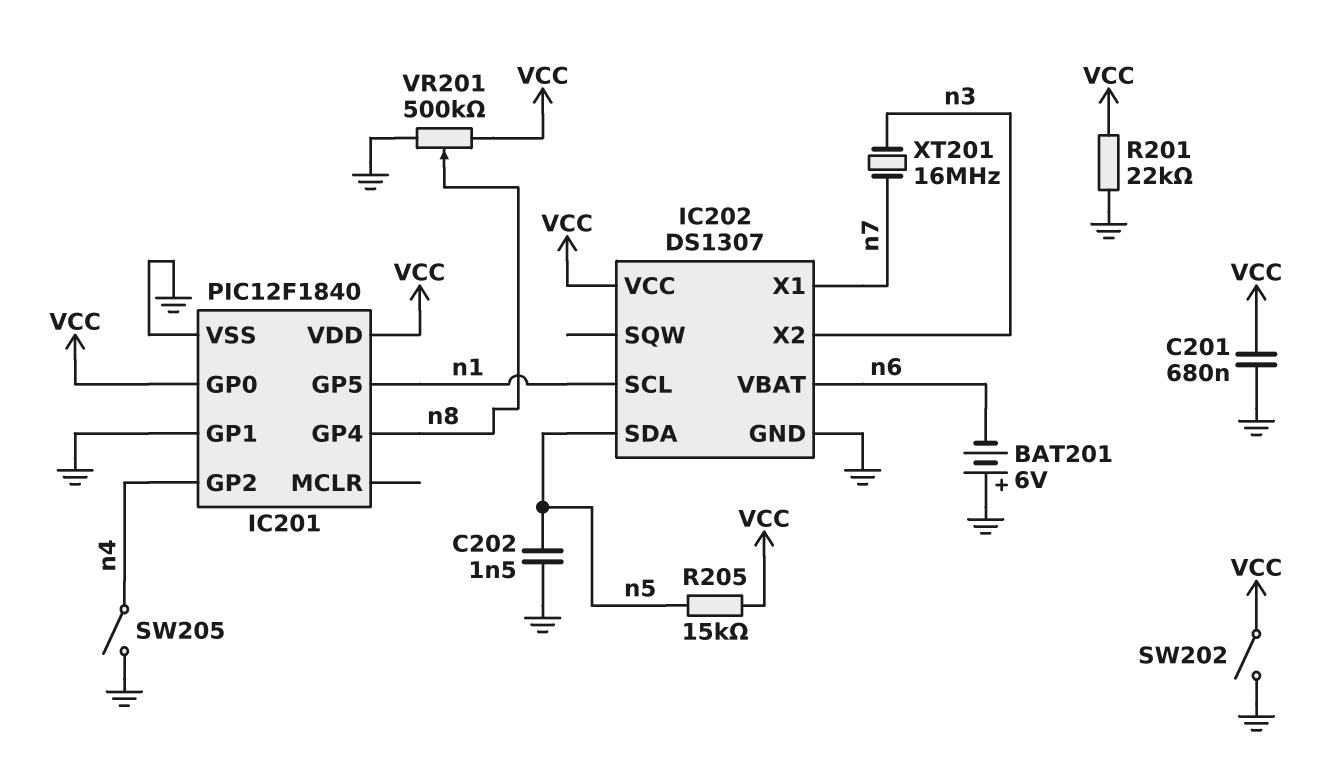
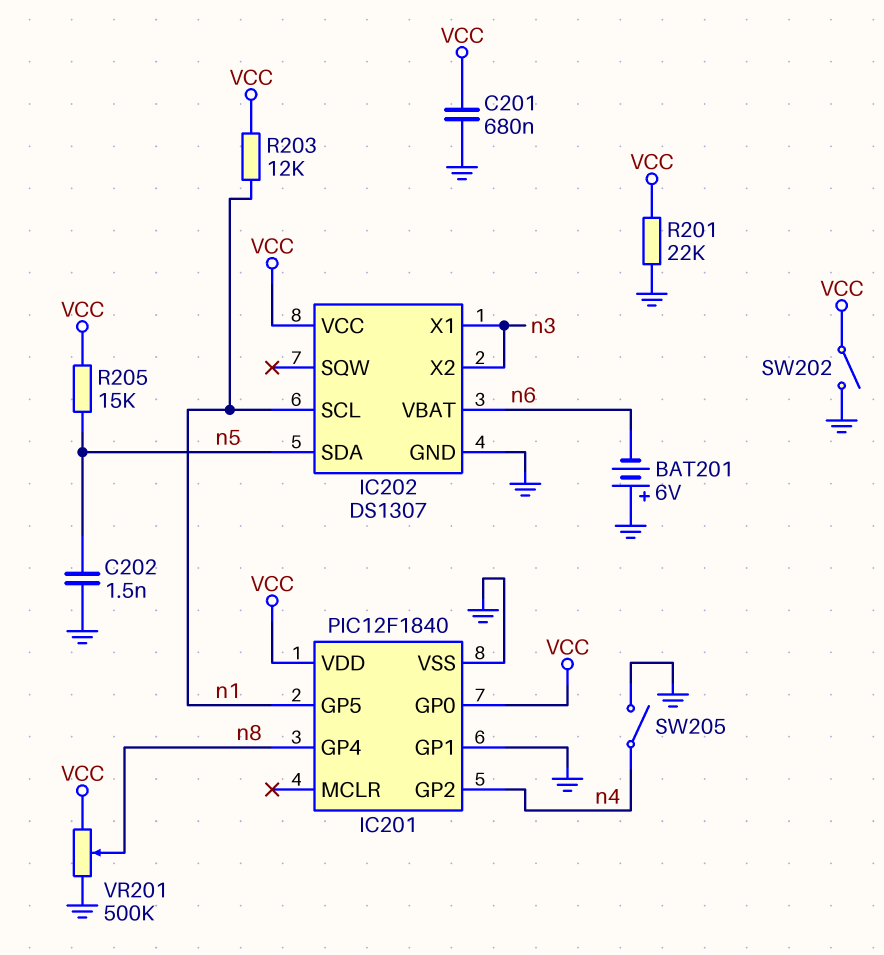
IC202 pin X1: n7 -> n3
R203: none -> 12k (VCC, n1)
XT201: 16MHz (n3, n7) -> none

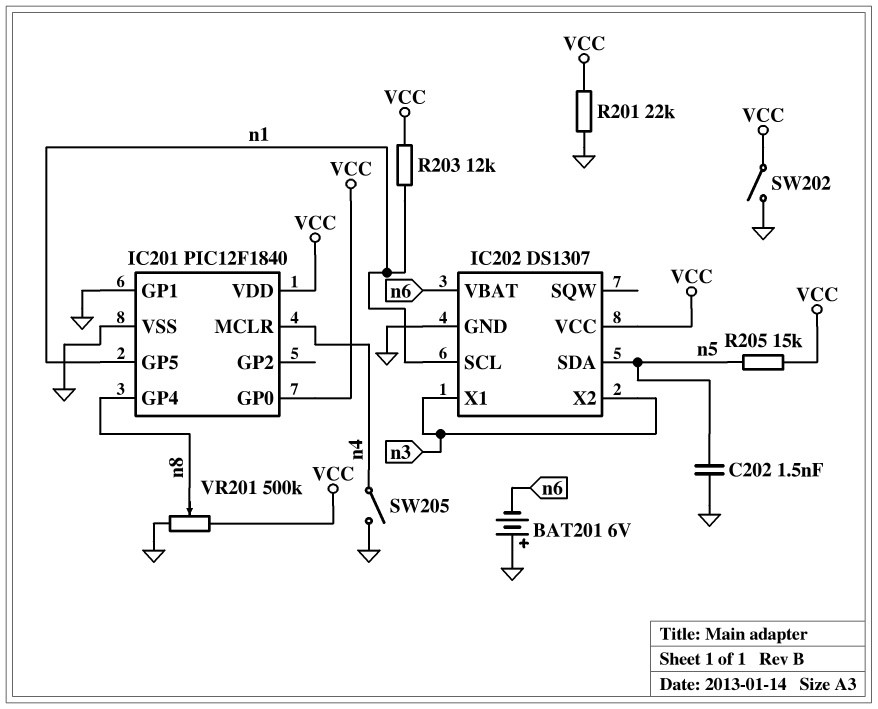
C201: 680nF (GND, VCC) -> none
IC201 pin GP2: n4 -> none
IC201 pin MCLR: none -> n4

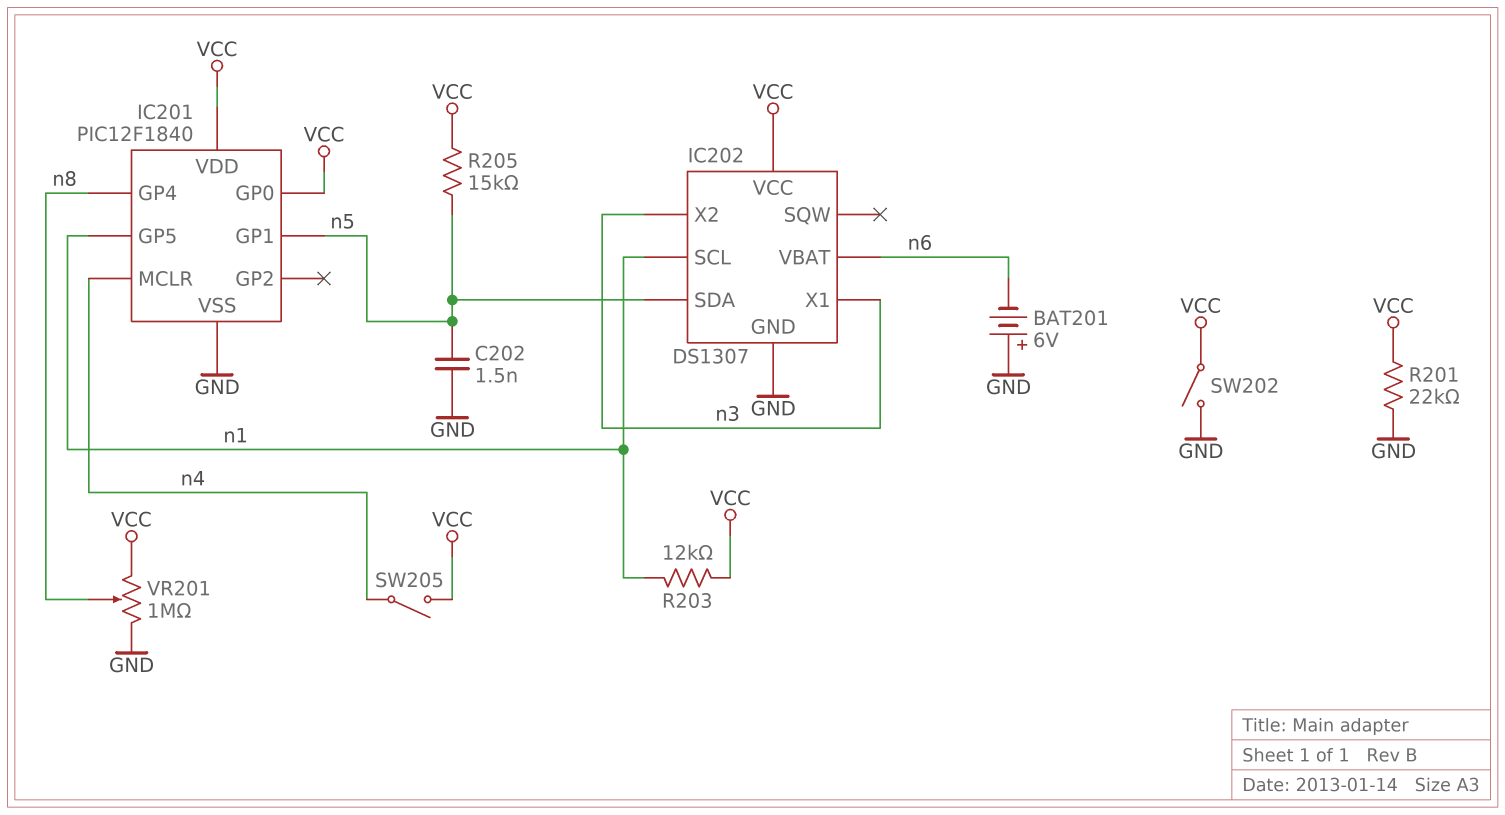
IC201 pin GP1: GND -> n5
SW205: switch (GND, n4) -> switch (VCC, n4)
VR201: 500k (GND, VCC, wiper n8) -> 1M (GND, VCC, wiper n8)

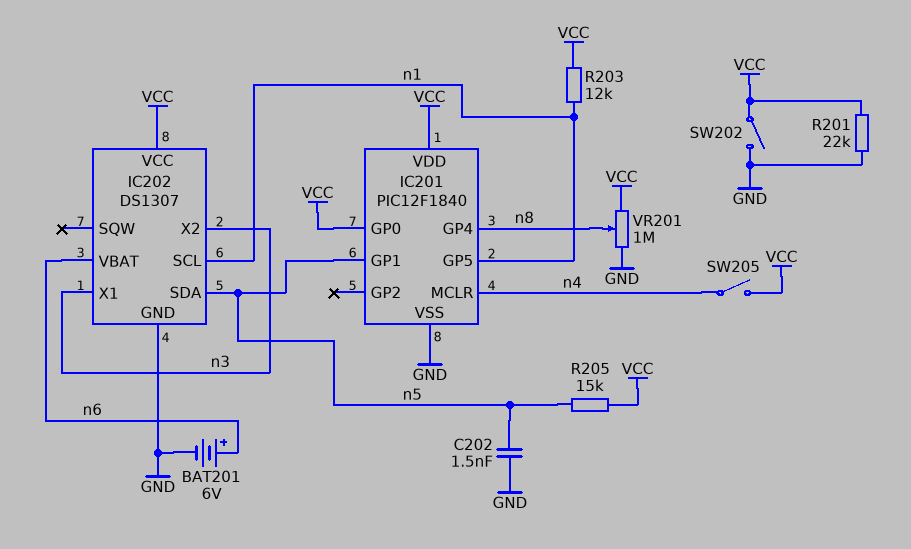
BAT201: 6V (plus GND, minus n6) -> 6V (plus n6, minus GND)

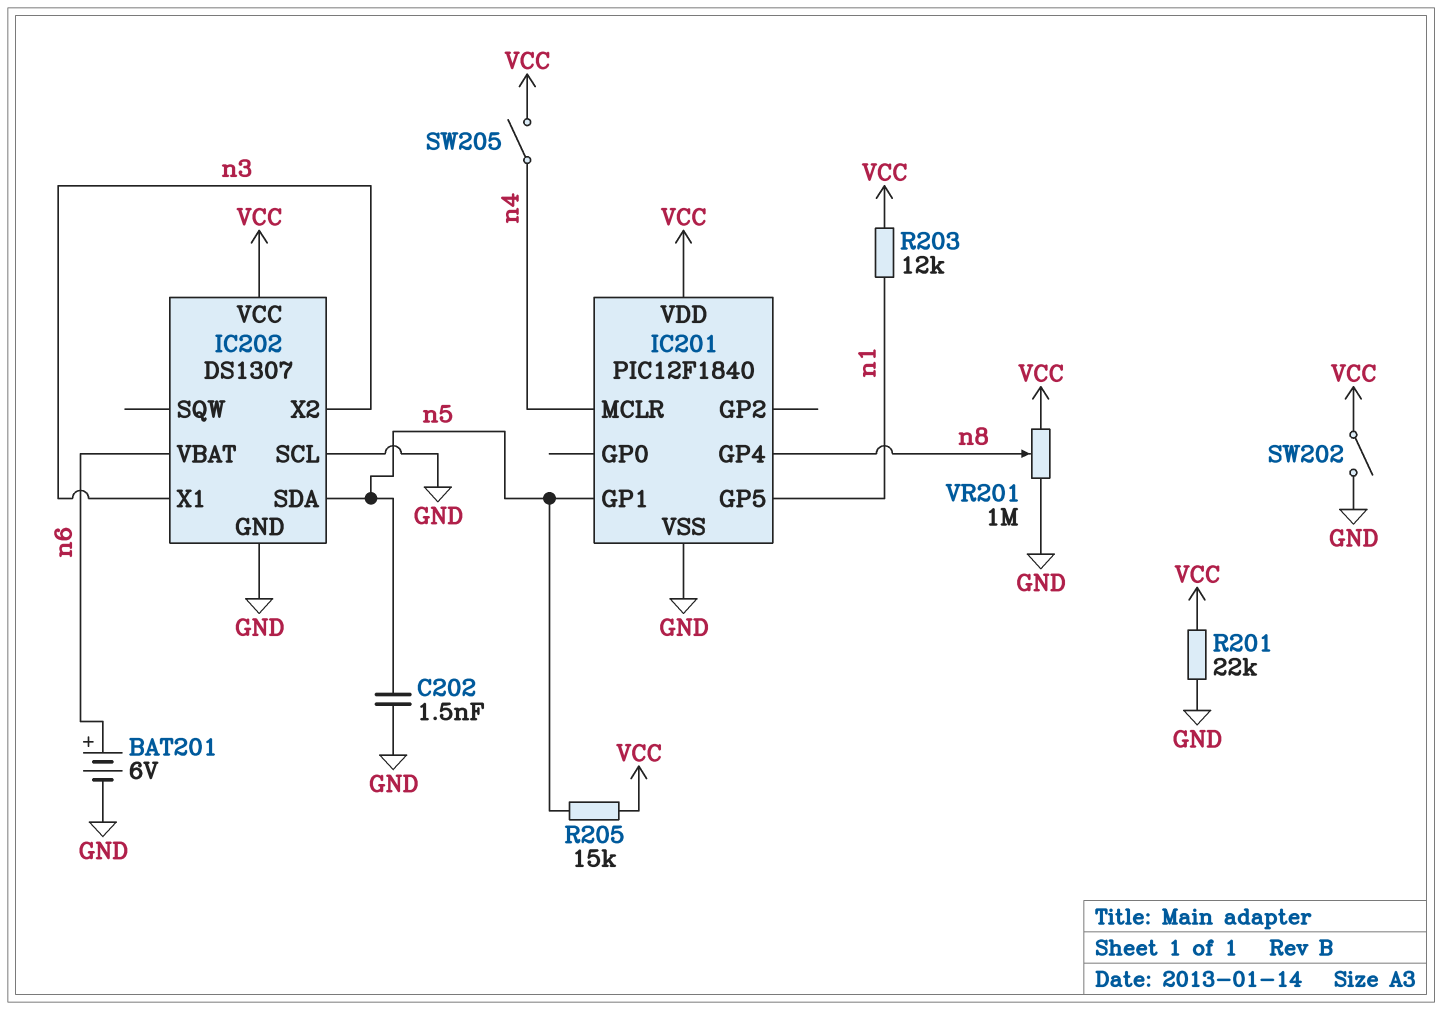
IC201 pin GP0: VCC -> none
IC202 pin SCL: n1 -> GND

